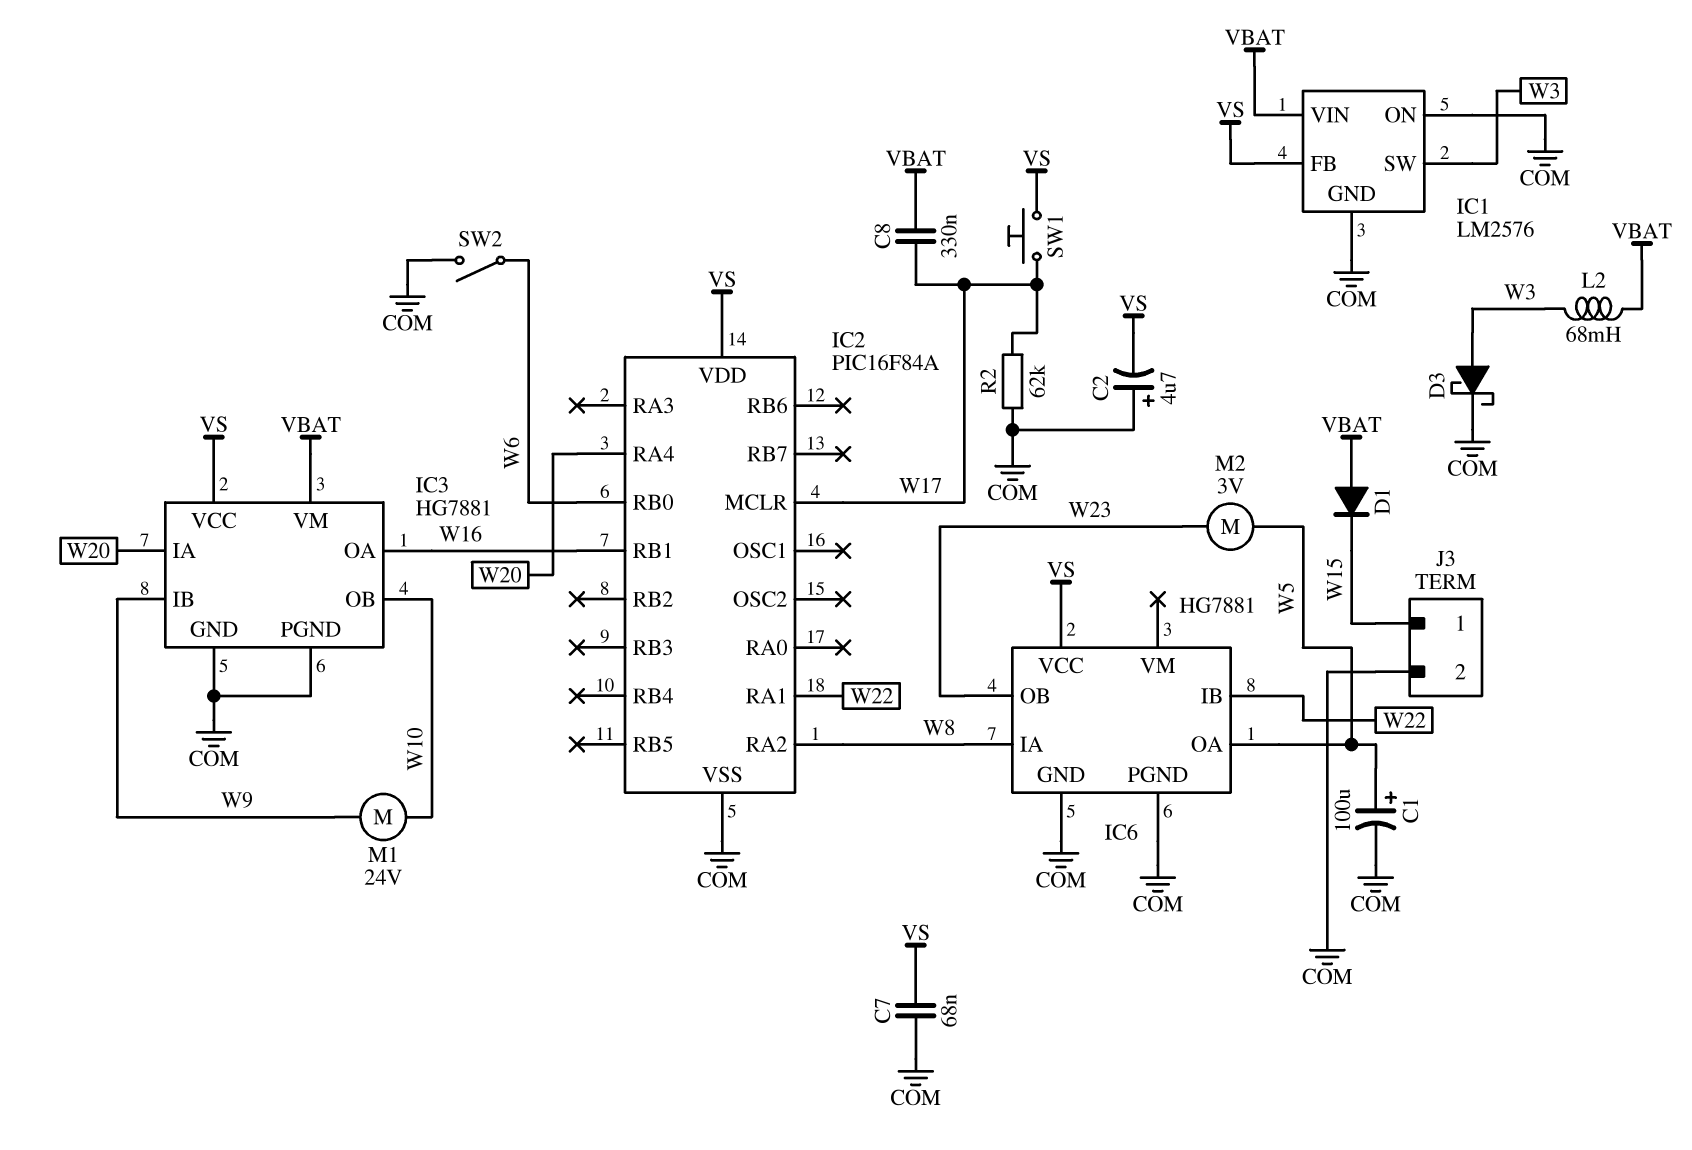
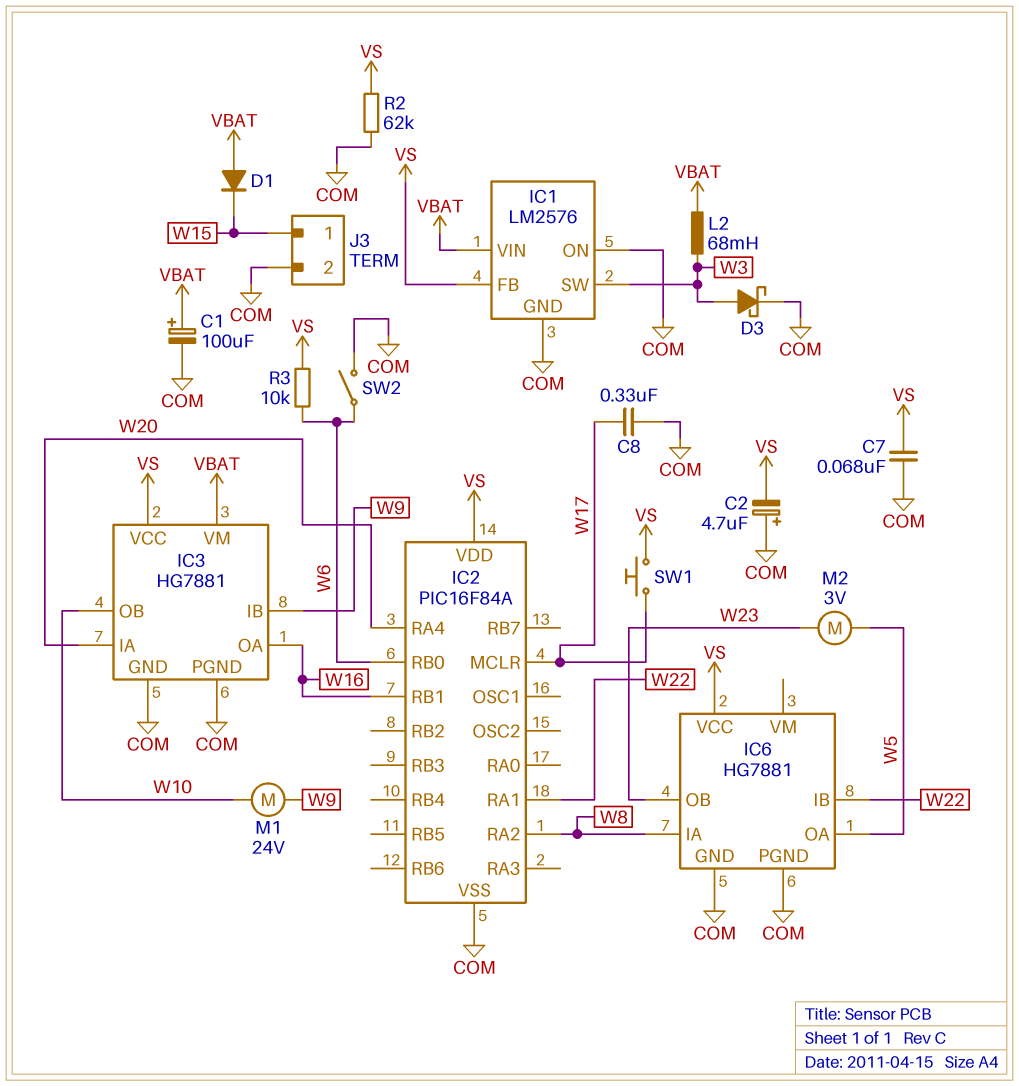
C1: 100uF (plus W5, minus COM) -> 100uF (plus VBAT, minus COM)
C8: 330nF (VBAT, W17) -> 330nF (COM, W17)
R2: 62k (COM, W17) -> 62k (COM, VS)
R3: none -> 10k (VS, W6)

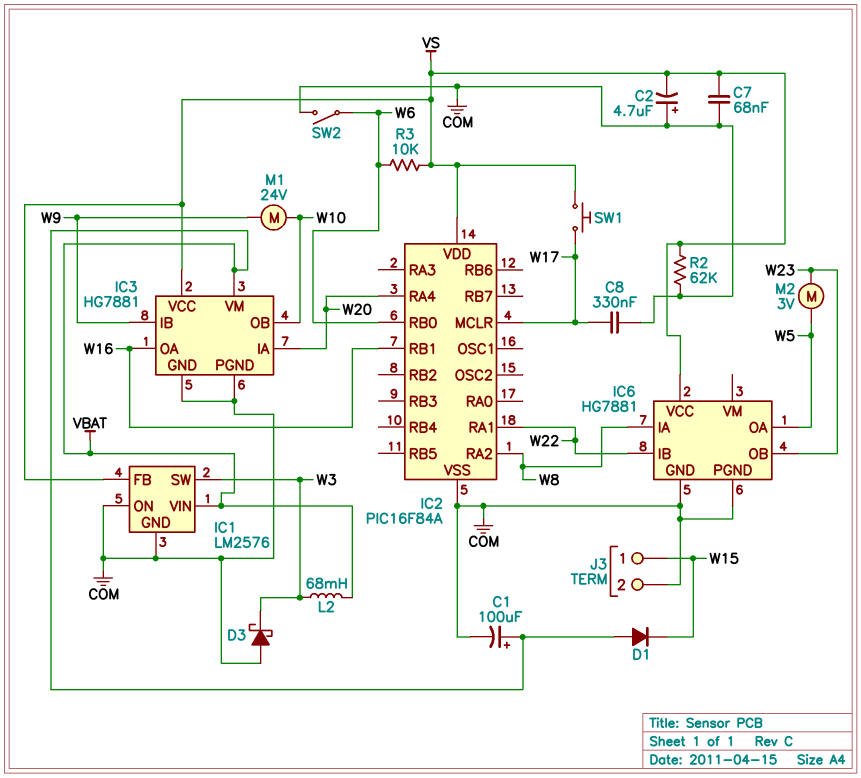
D3: schottky (A W3, K COM) -> schottky (A COM, K W3)

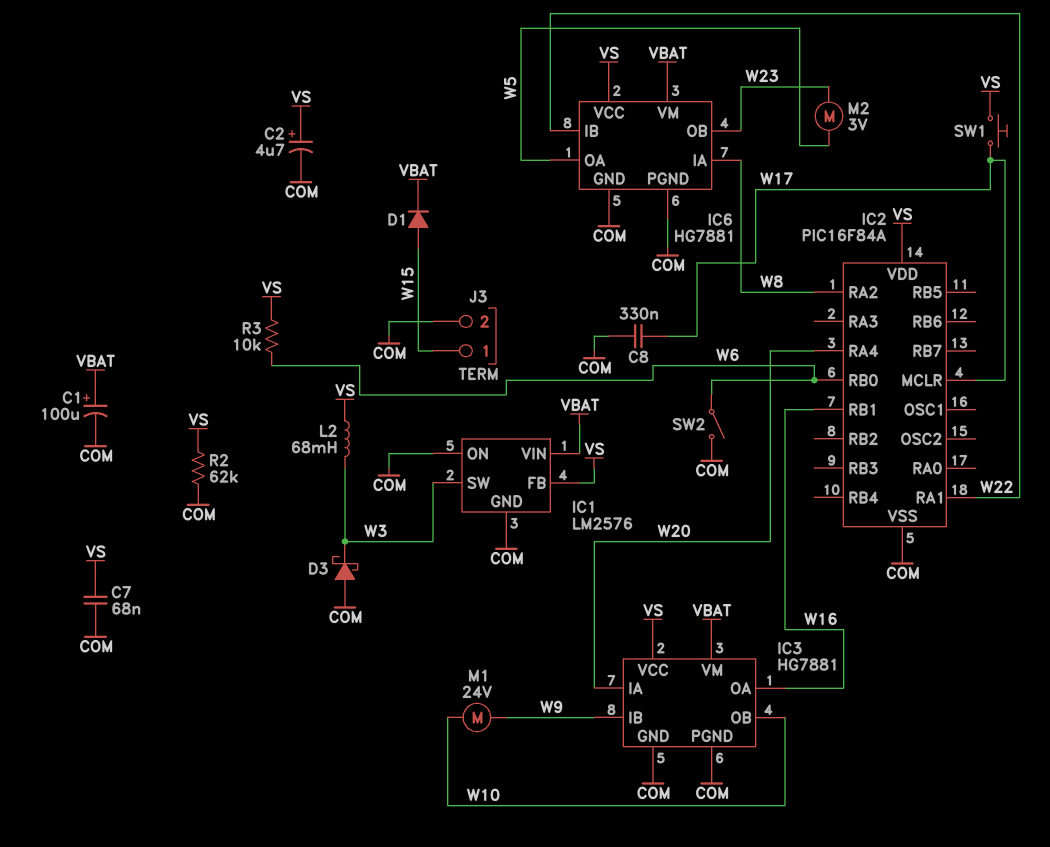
C2: 4.7uF (plus COM, minus VS) -> 4.7uF (plus VS, minus COM)
D1: diode (A VBAT, K W15) -> diode (A W15, K VBAT)
IC6 pin VM: none -> VBAT
L2: 68mH (VBAT, W3) -> 68mH (VS, W3)

